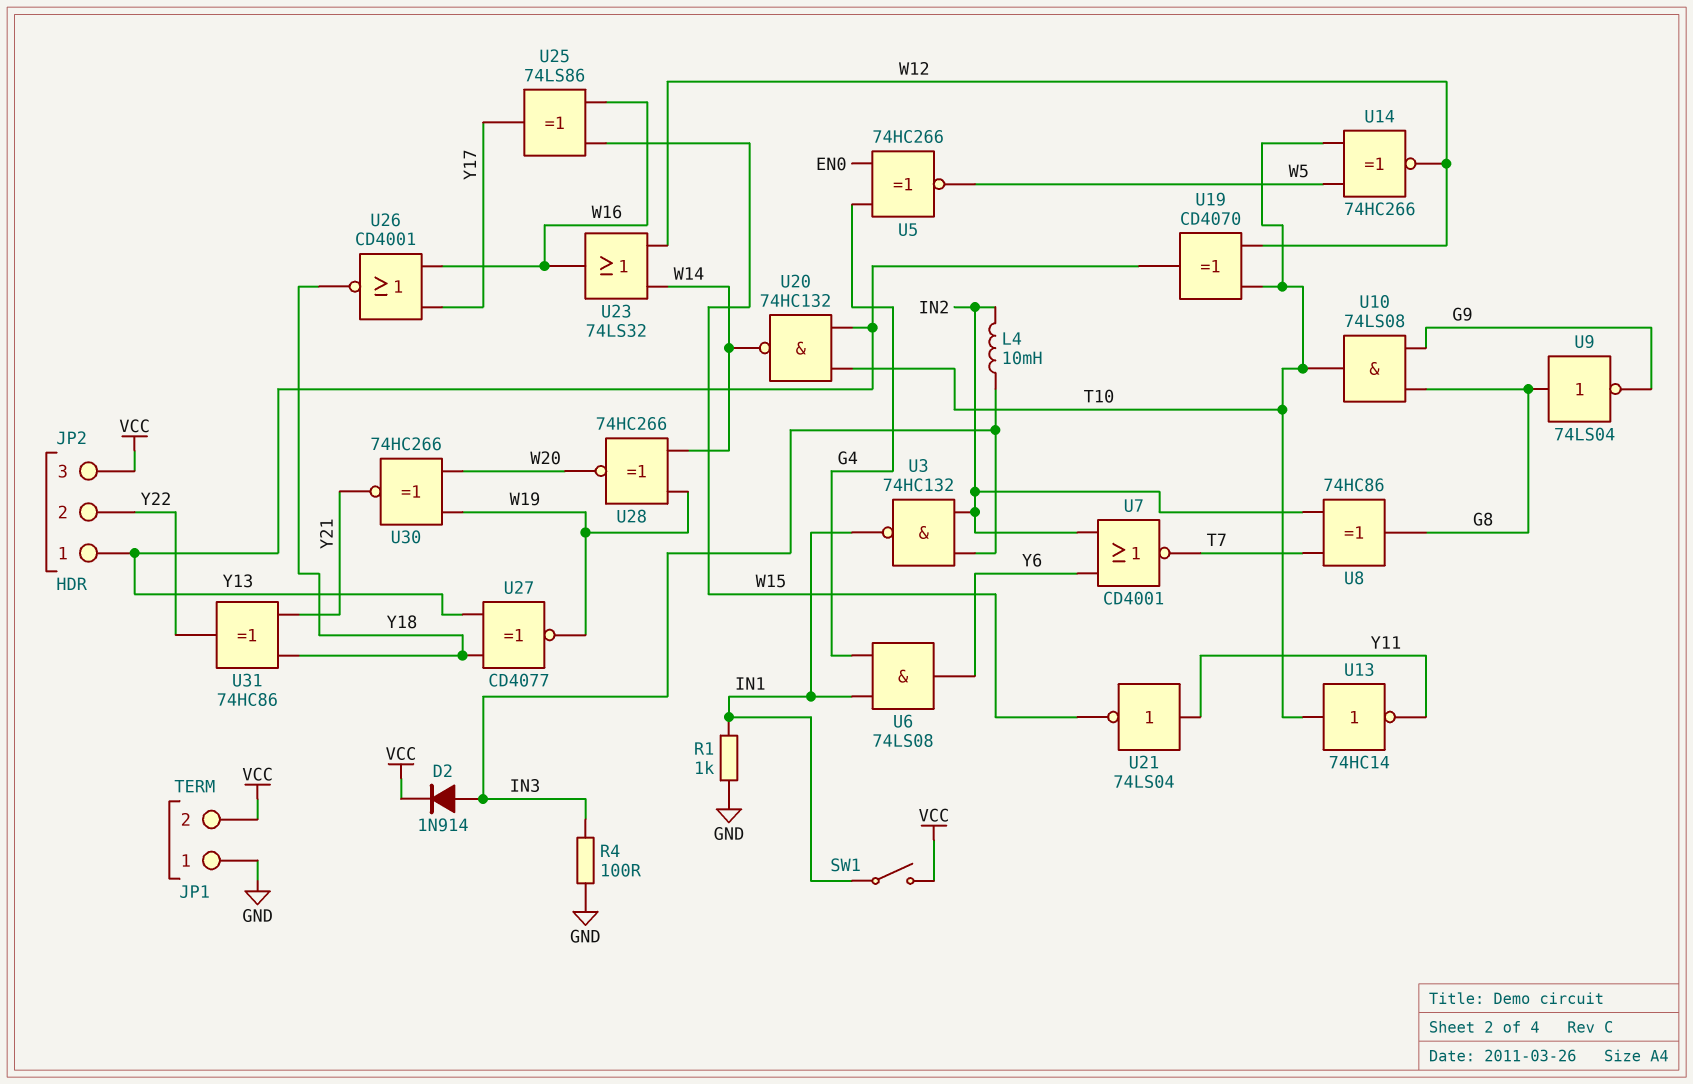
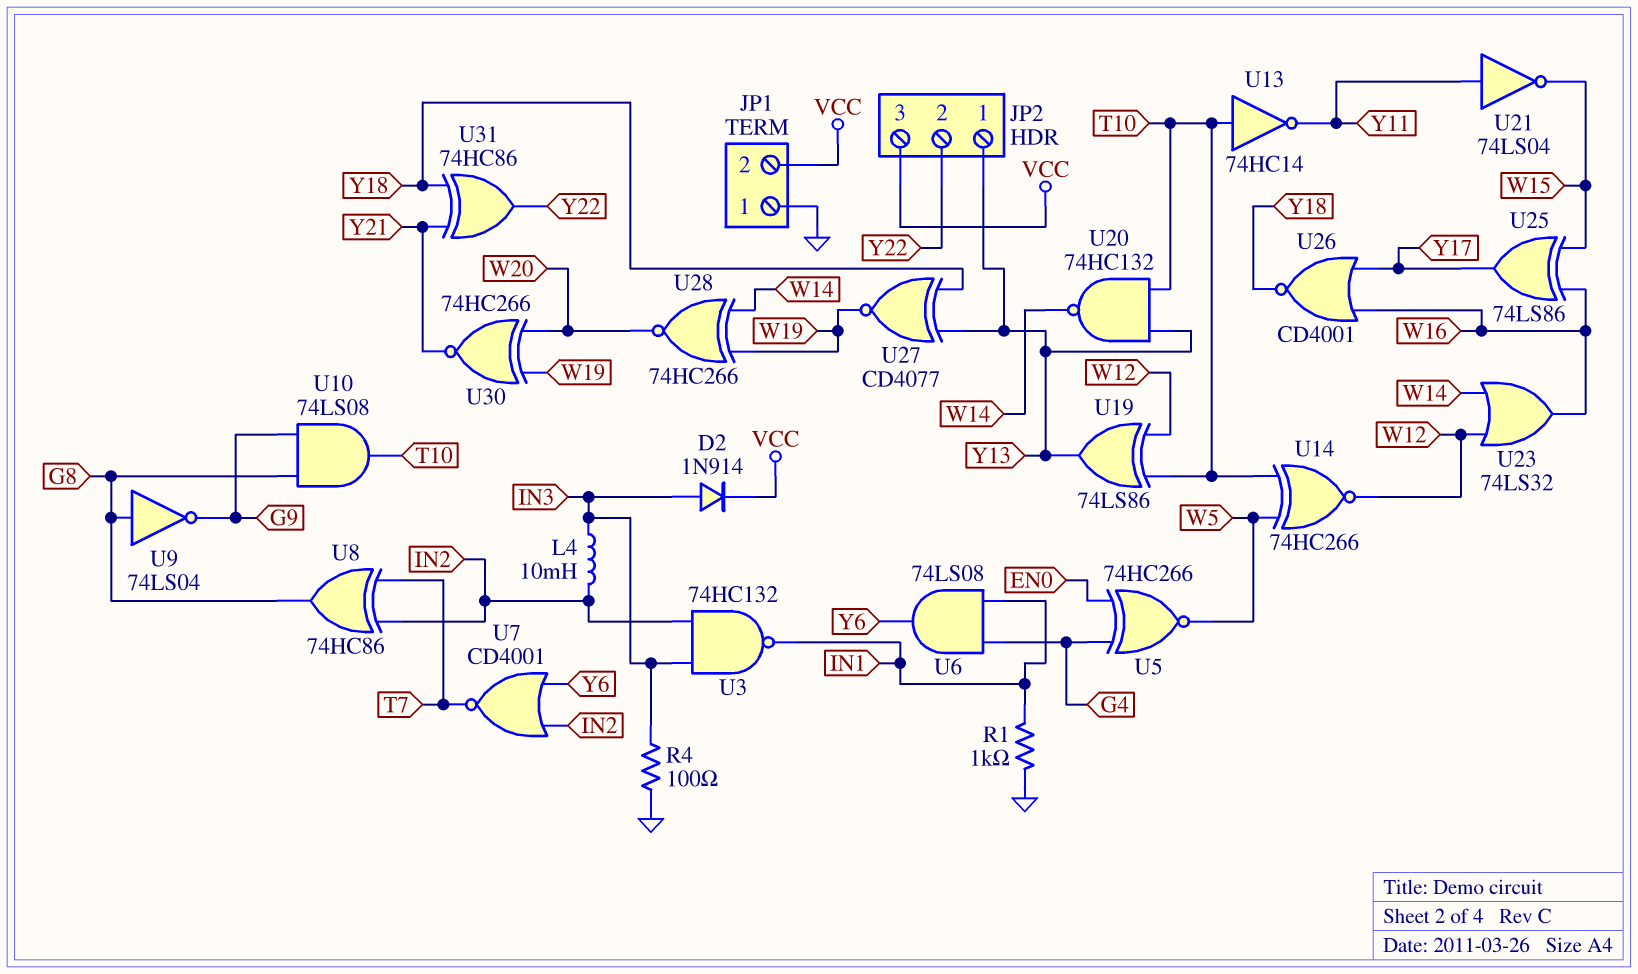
SW1: switch (IN1, VCC) -> none
U19: XOR CD4070 (in T10, in W12, out Y13) -> XOR 74LS86 (in T10, in W12, out Y13)

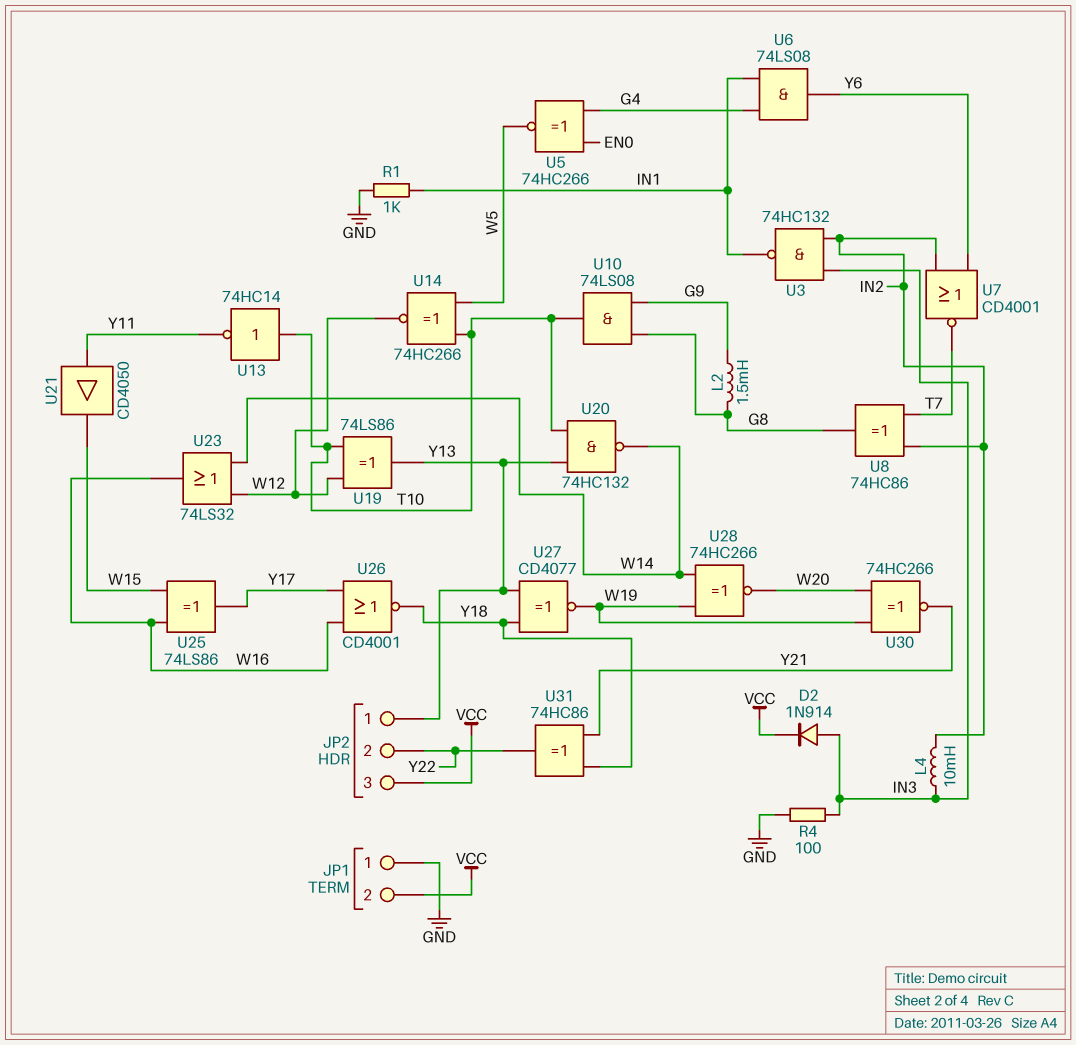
L2: none -> 1.5mH (G8, G9)
U9: NOT 74LS04 (in G8, out G9) -> none
U21: NOT 74LS04 (in Y11, out W15) -> buffer CD4050 (in Y11, out W15)

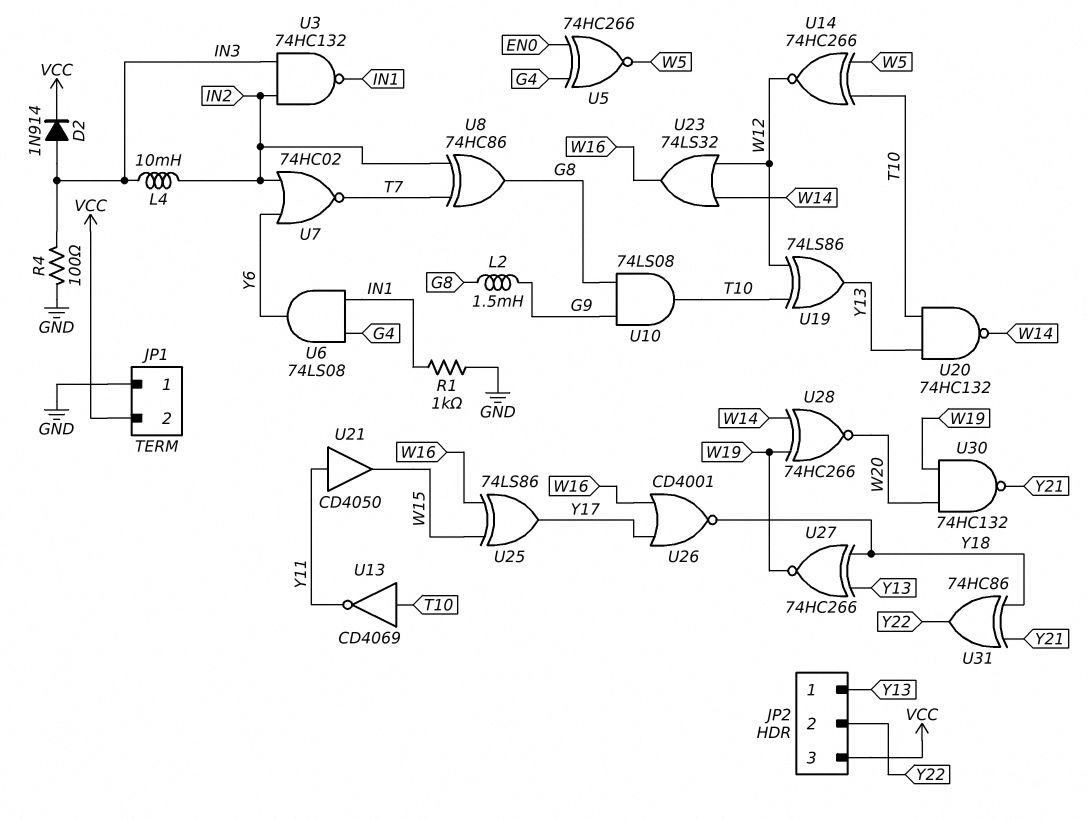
U7: NOR CD4001 (in IN2, in Y6, out T7) -> NOR 74HC02 (in IN2, in Y6, out T7)
U13: NOT 74HC14 (in T10, out Y11) -> NOT CD4069 (in T10, out Y11)
U27: XNOR CD4077 (in Y13, in Y18, out W19) -> XNOR 74HC266 (in Y13, in Y18, out W19)
U30: XNOR 74HC266 (in W19, in W20, out Y21) -> NAND 74HC132 (in W19, in W20, out Y21)

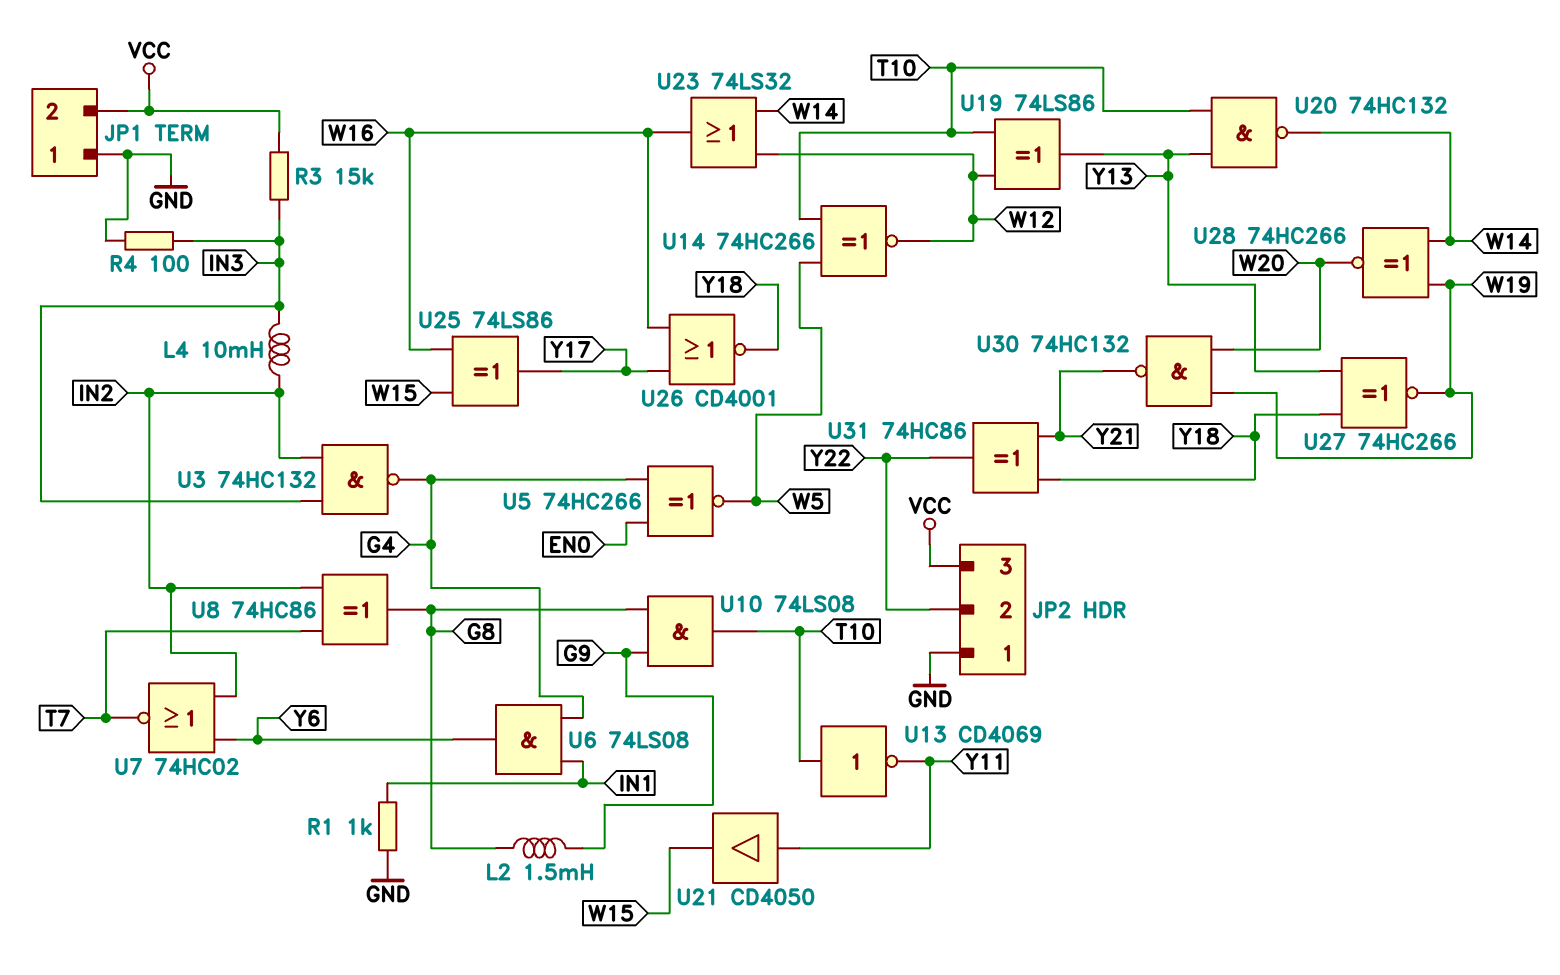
D2: diode 1N914 (A IN3, K VCC) -> none
JP2 pin 1: Y13 -> GND
R3: none -> 15k (IN3, VCC)
U3: NAND 74HC132 (in IN2, in IN3, out IN1) -> NAND 74HC132 (in IN2, in IN3, out G4)

